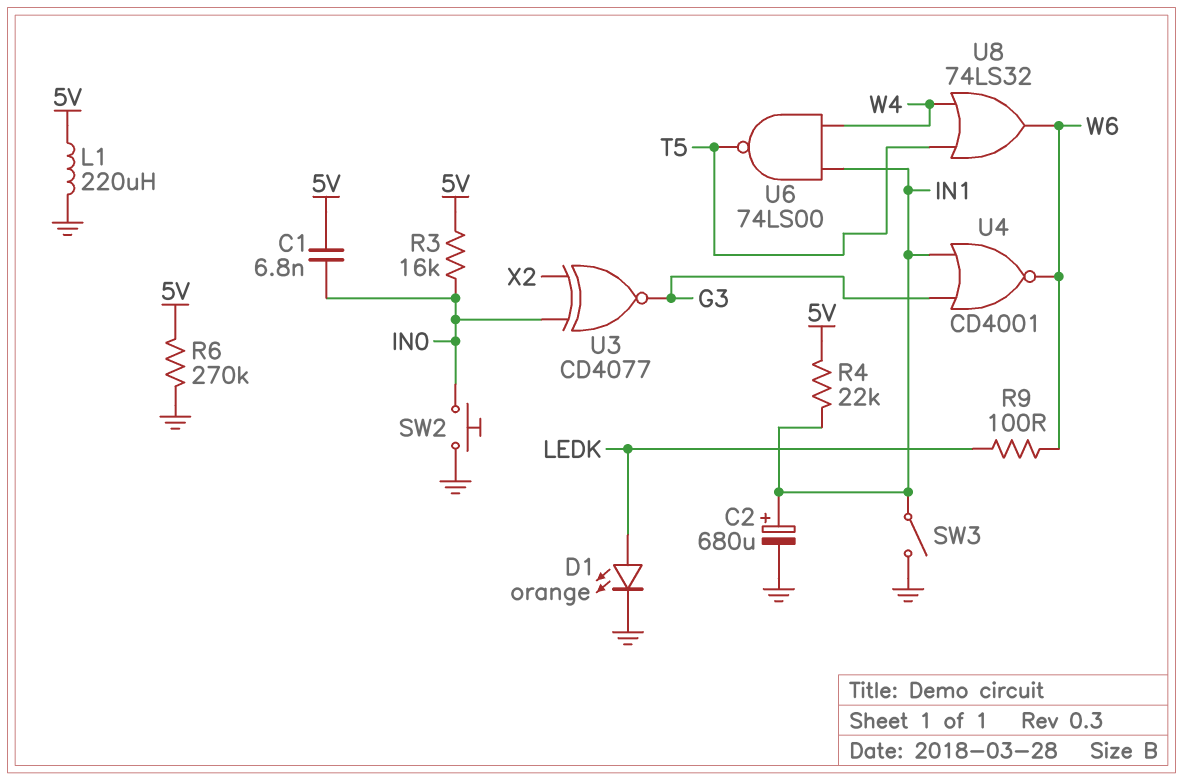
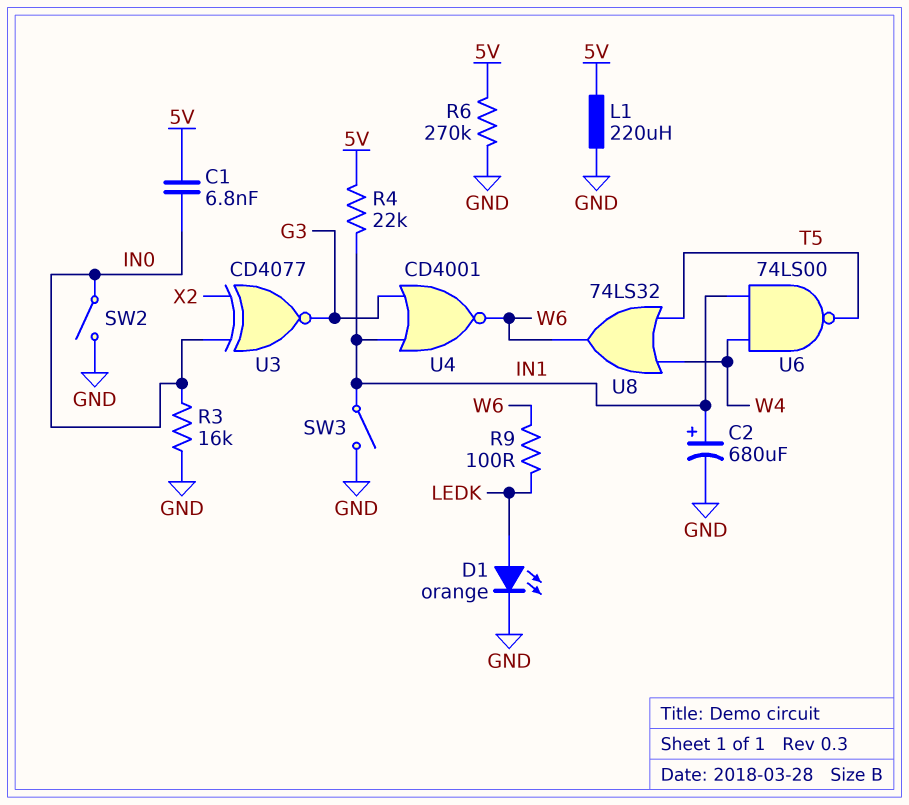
R3: 16k (5V, IN0) -> 16k (GND, IN0)
SW2: button (GND, IN0) -> switch (GND, IN0)

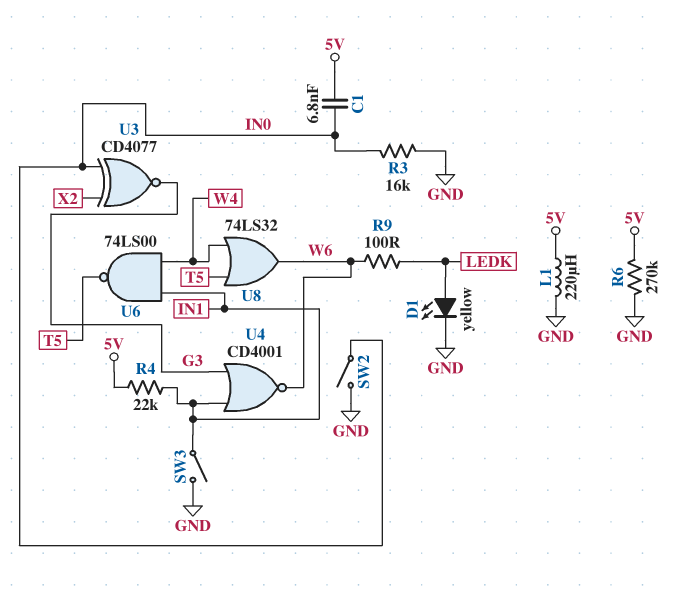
C2: 680uF (plus IN1, minus GND) -> none
D1: LED orange (A LEDK, K GND) -> LED yellow (A LEDK, K GND)

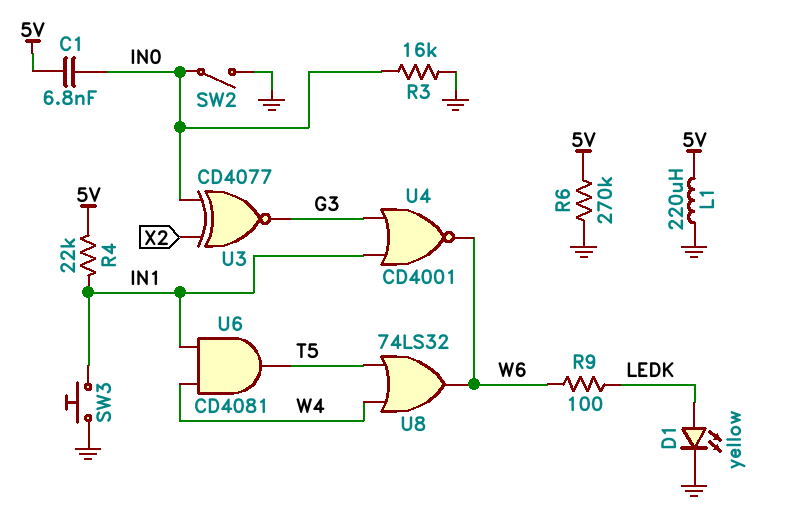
SW3: switch (GND, IN1) -> button (GND, IN1)
U6: NAND 74LS00 (in IN1, in W4, out T5) -> AND CD4081 (in IN1, in W4, out T5)

